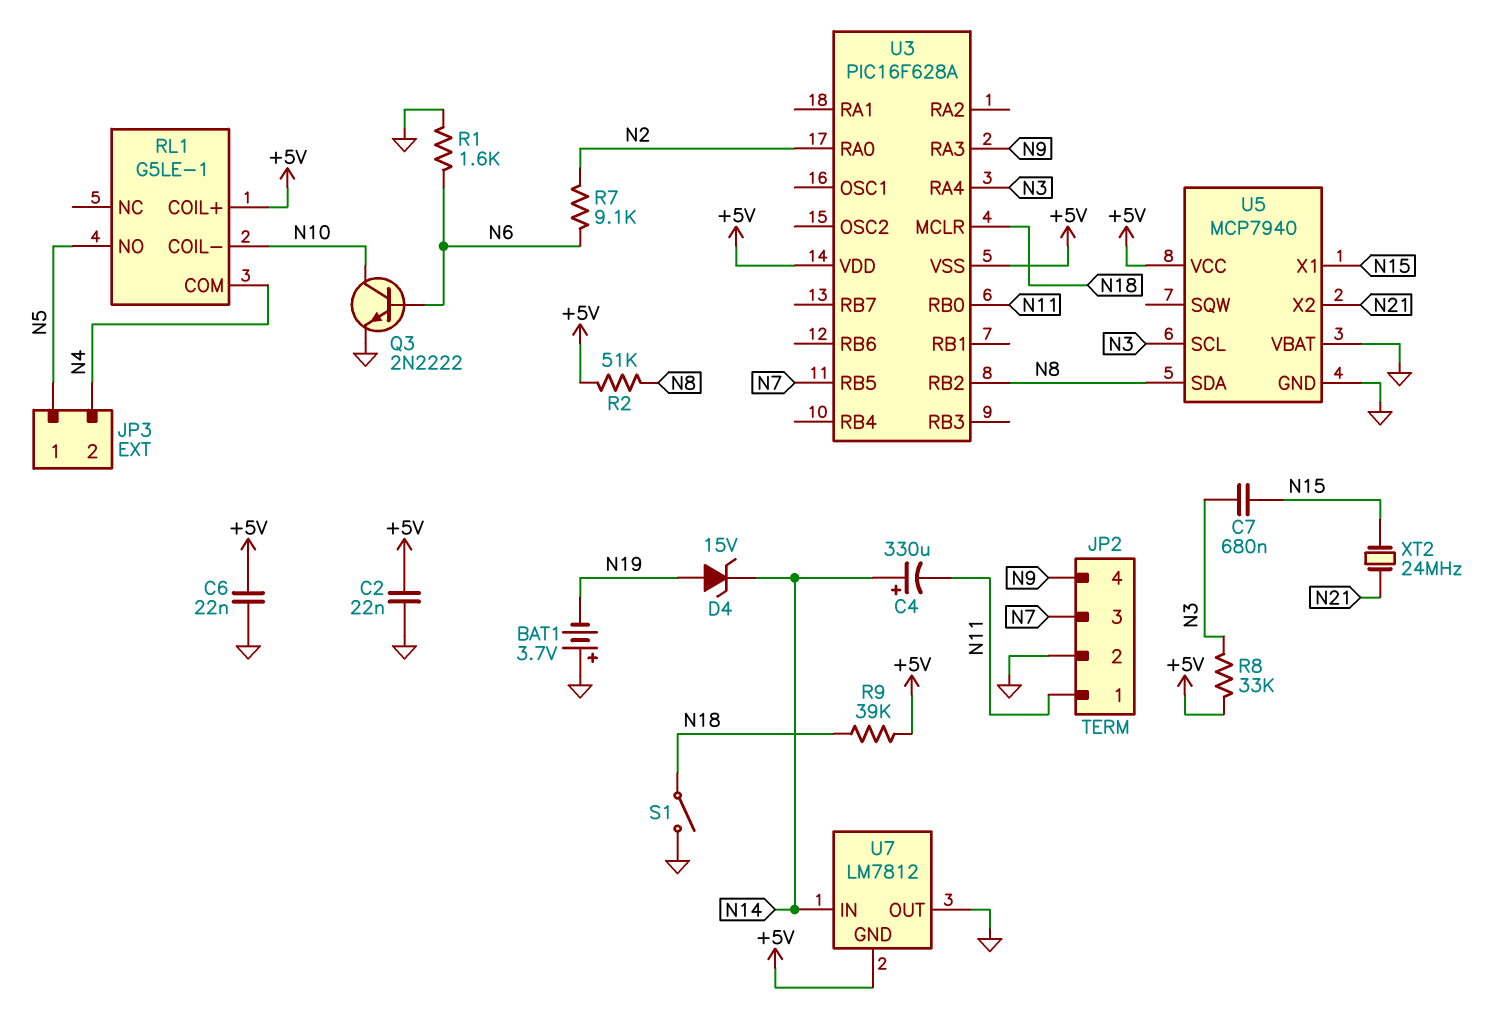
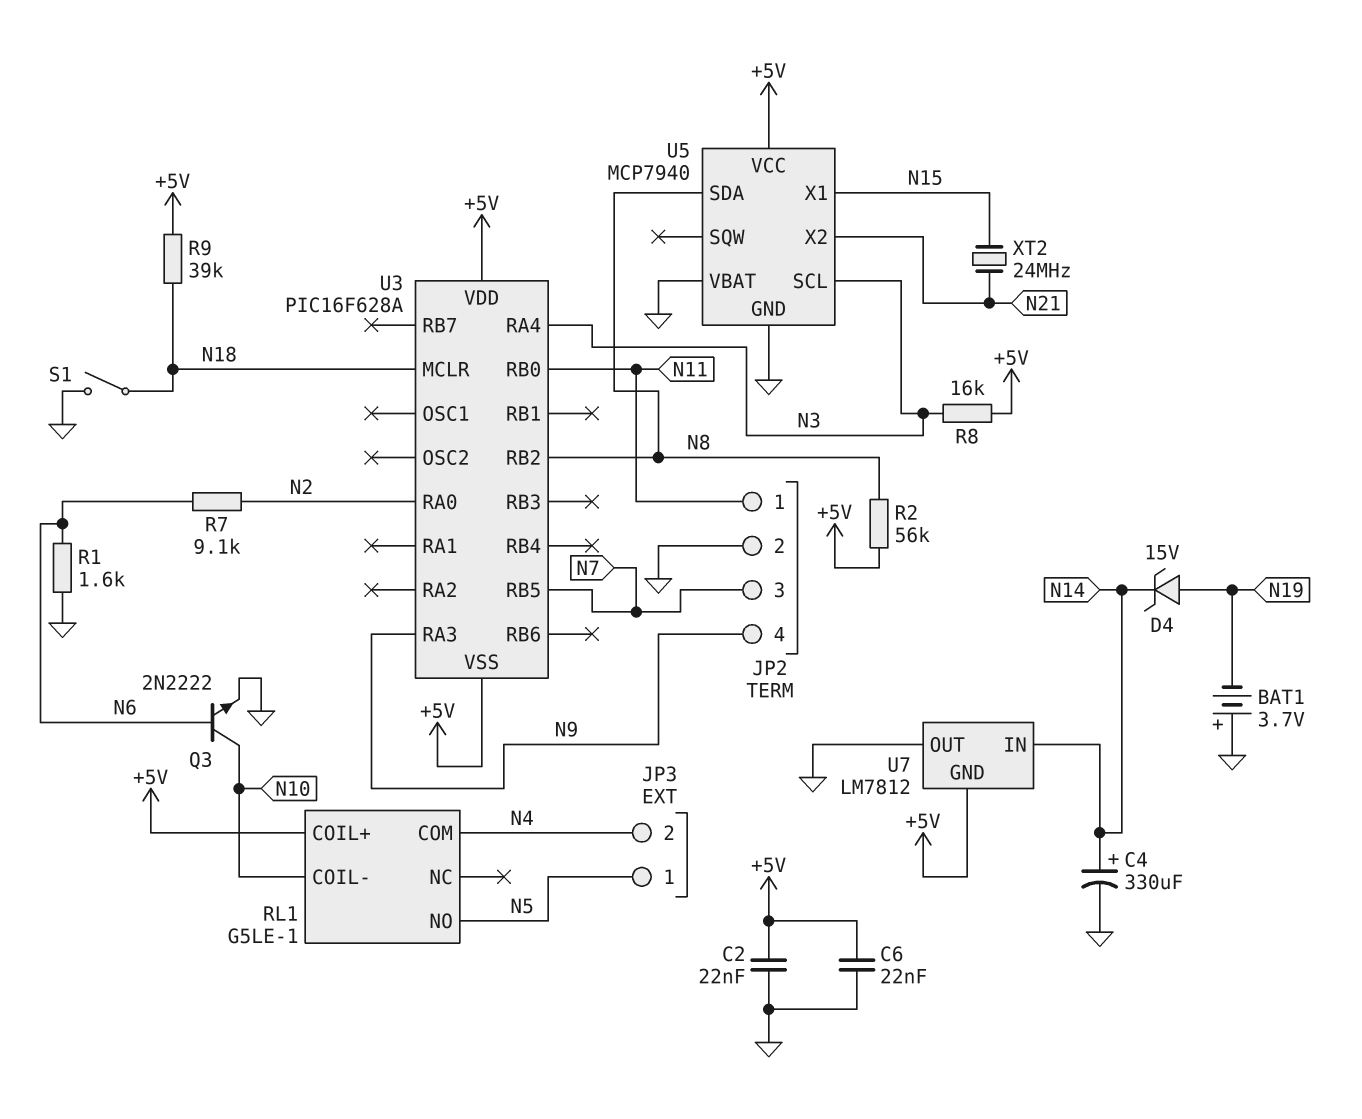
C4: 330uF (plus N14, minus N11) -> 330uF (plus N14, minus GND)
C7: 680nF (N3, N15) -> none
R2: 51k (+5V, N8) -> 56k (+5V, N8)
R8: 33k (+5V, N3) -> 16k (+5V, N3)

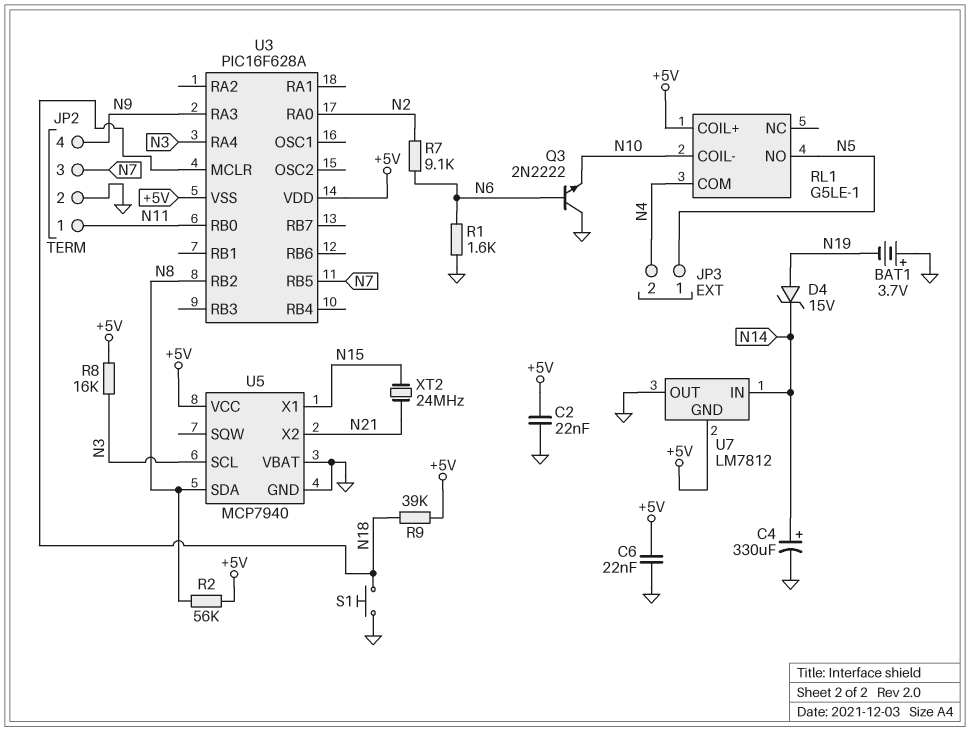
Q3: NPN 2N2222 (B N6, C N10, E GND) -> NPN 2N2222 (B N6, C GND, E N10)
S1: switch (GND, N18) -> button (GND, N18)

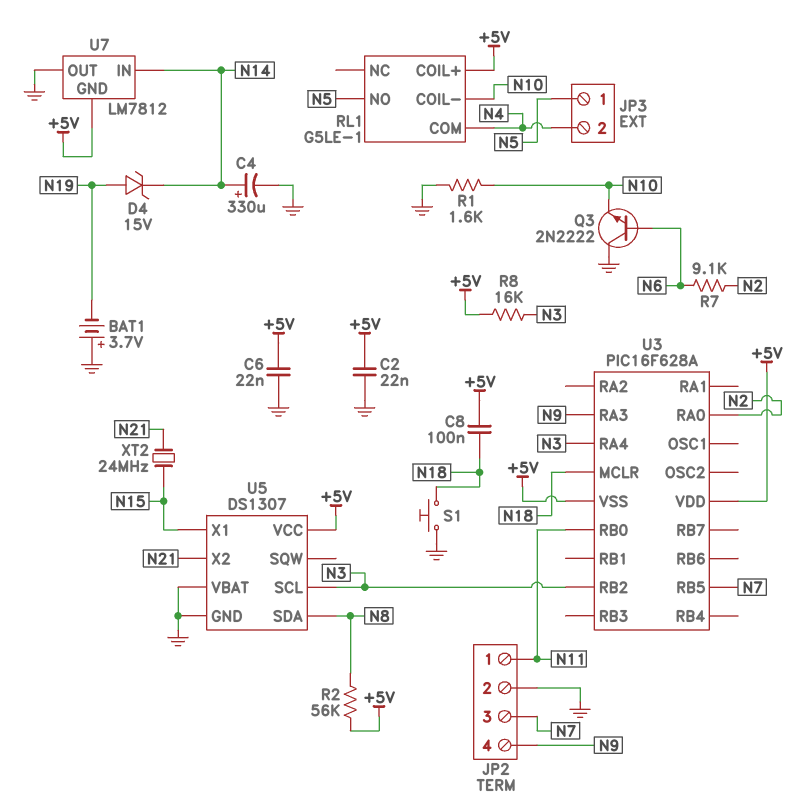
C8: none -> 100nF (+5V, N18)
R1: 1.6k (GND, N6) -> 1.6k (GND, N10)
R9: 39k (+5V, N18) -> none
U3 pin RB2: N8 -> N3
U5: MCP7940 -> DS1307

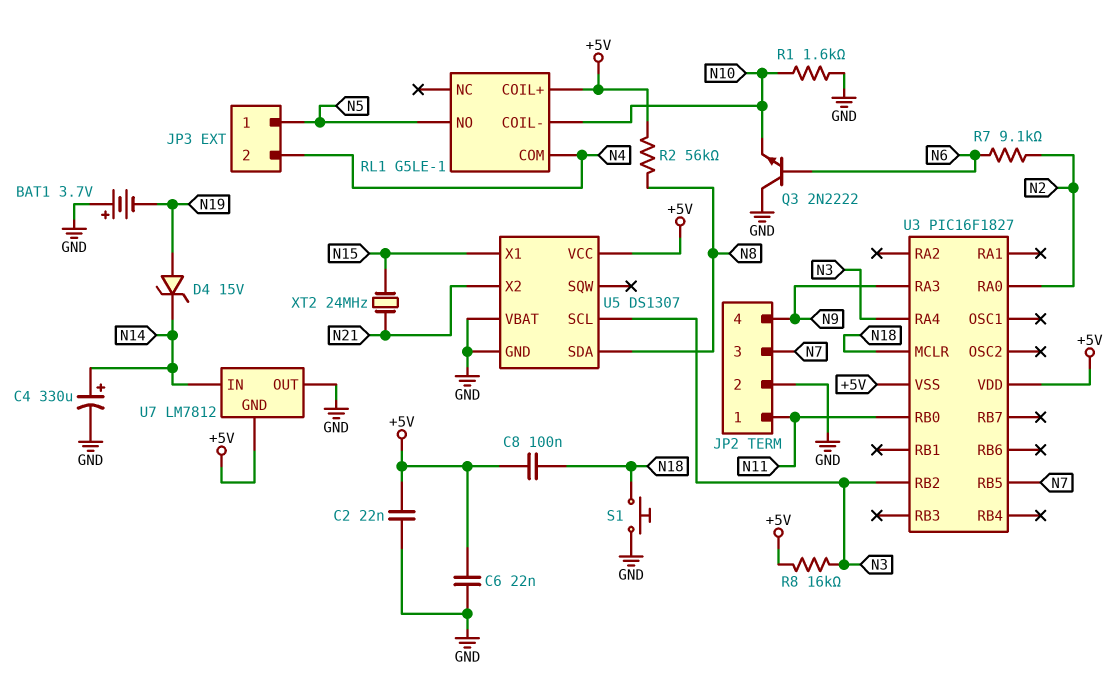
U3: PIC16F628A -> PIC16F1827

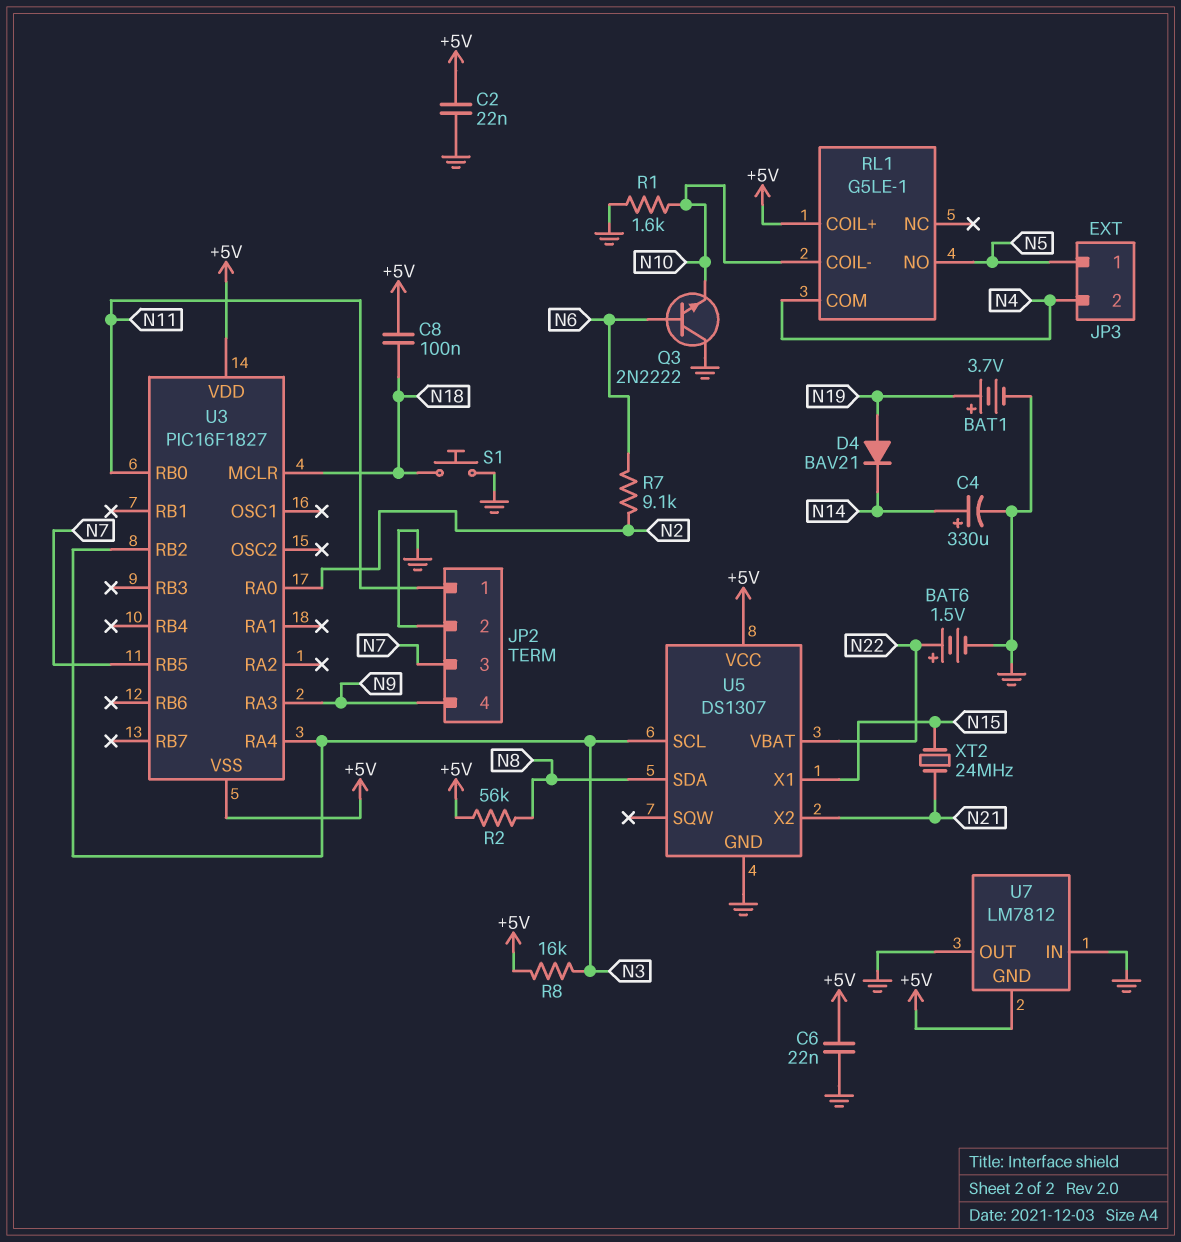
BAT1: 3.7V (plus GND, minus N19) -> 3.7V (plus N19, minus GND)
BAT6: none -> 1.5V (plus N22, minus GND)
D4: zener 15V (A N19, K N14) -> diode BAV21 (A N19, K N14)
U5 pin VBAT: GND -> N22
U7 pin IN: N14 -> GND

